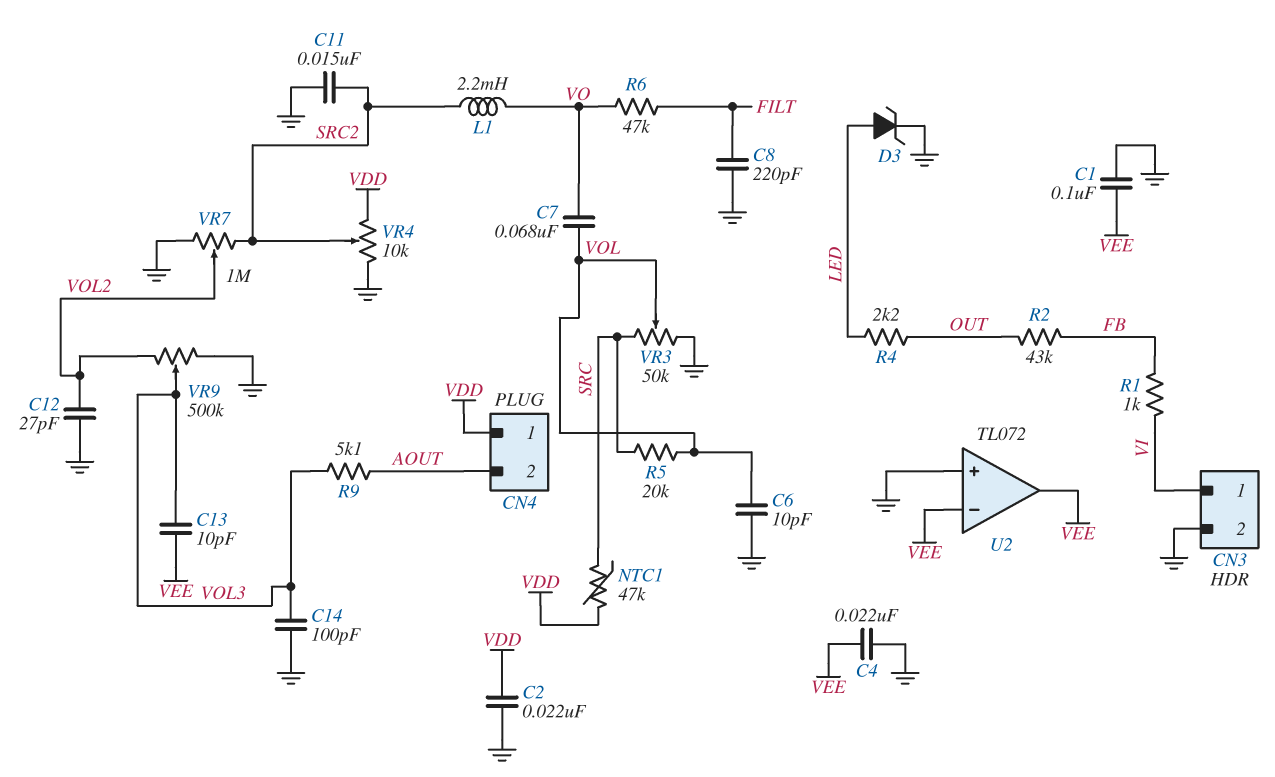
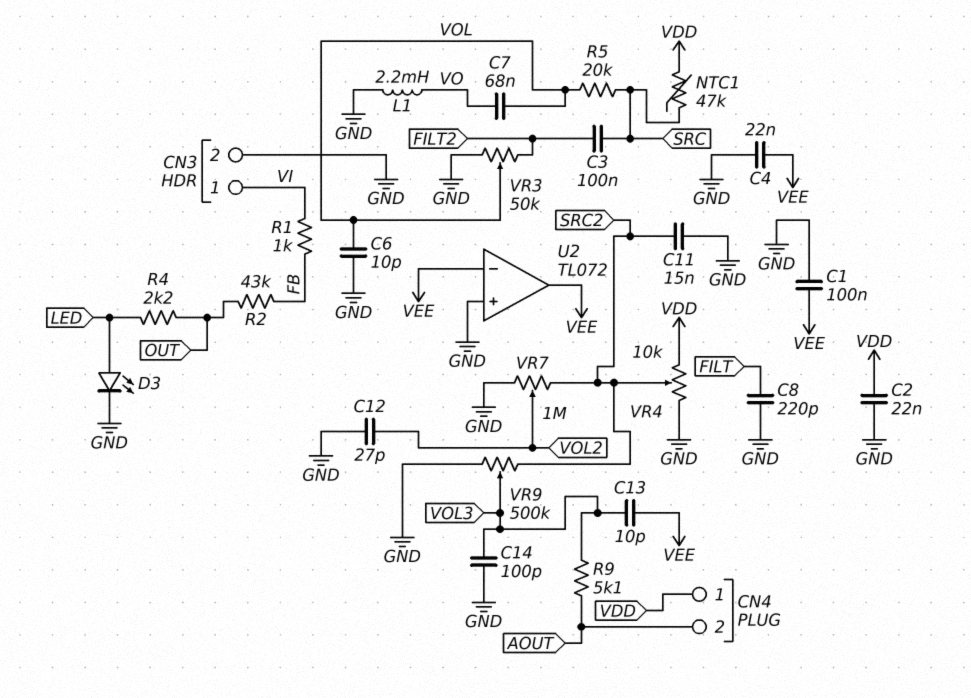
C3: none -> 100nF (FILT2, SRC)
D3: zener (A LED, K GND) -> LED (A LED, K GND)
L1: 2.2mH (SRC2, VO) -> 2.2mH (GND, VO)
R6: 47k (FILT, VO) -> none
VR3: 50k (GND, SRC, wiper VOL) -> 50k (FILT2, GND, wiper VOL)
VR9: 500k (GND, VOL2, wiper VOL3) -> 500k (GND, SRC2, wiper VOL3)

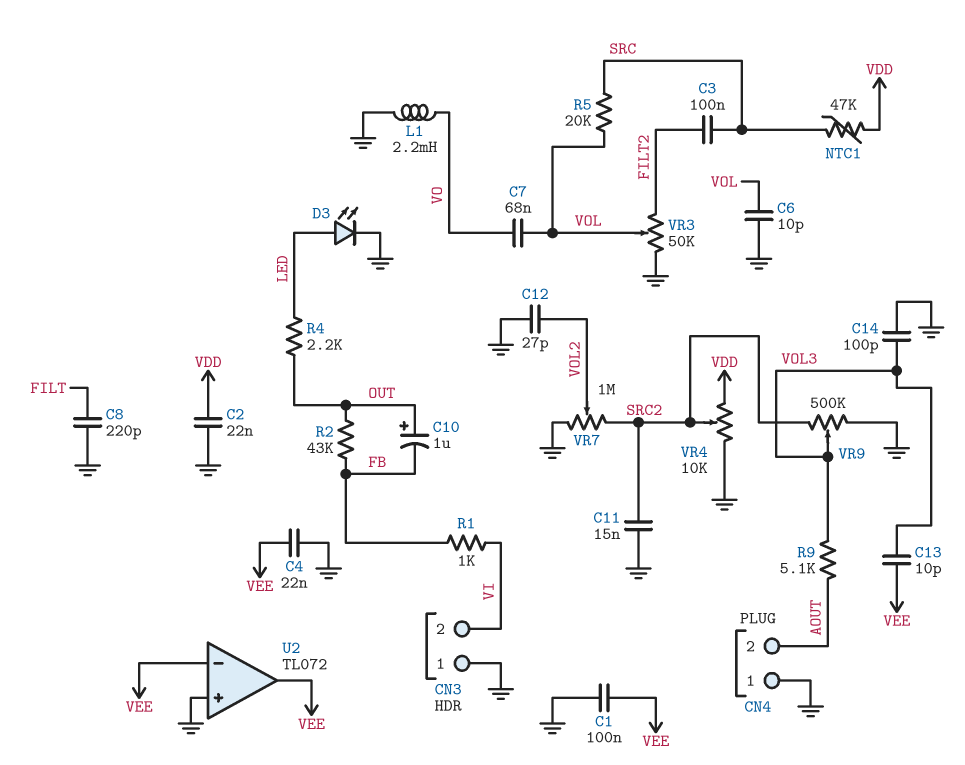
C10: none -> 1uF (plus OUT, minus FB)
CN3 pin 1: VI -> GND
CN3 pin 2: GND -> VI
CN4 pin 1: VDD -> GND

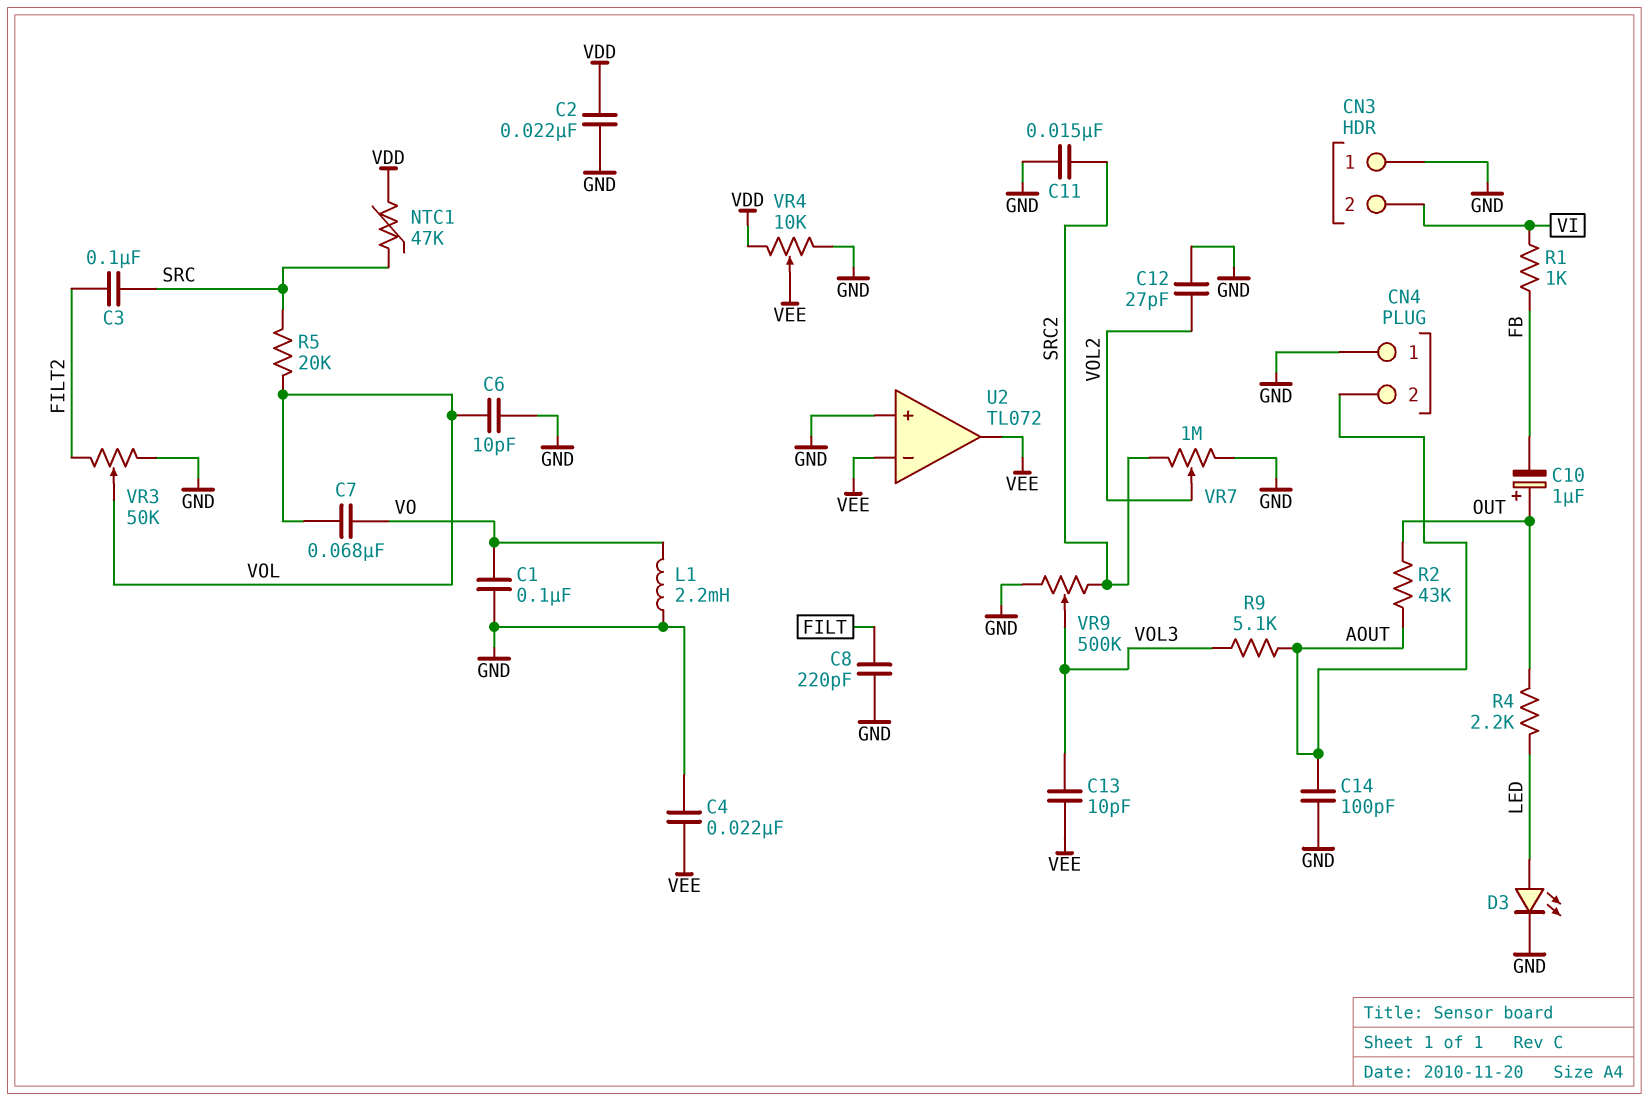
C1: 100nF (GND, VEE) -> 100nF (GND, VO)
C14: 100pF (GND, VOL3) -> 100pF (AOUT, GND)
R2: 43k (FB, OUT) -> 43k (AOUT, OUT)
VR4: 10k (GND, VDD, wiper SRC2) -> 10k (GND, VDD, wiper VEE)

